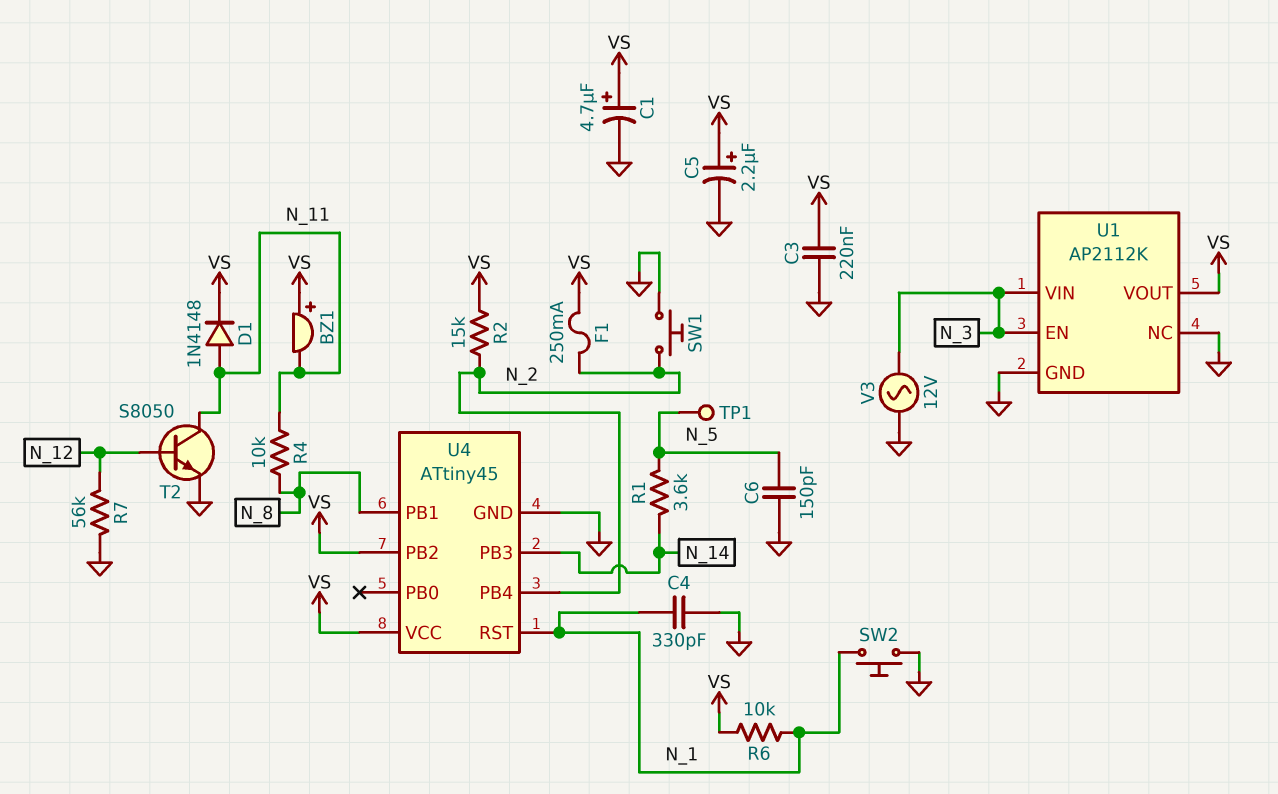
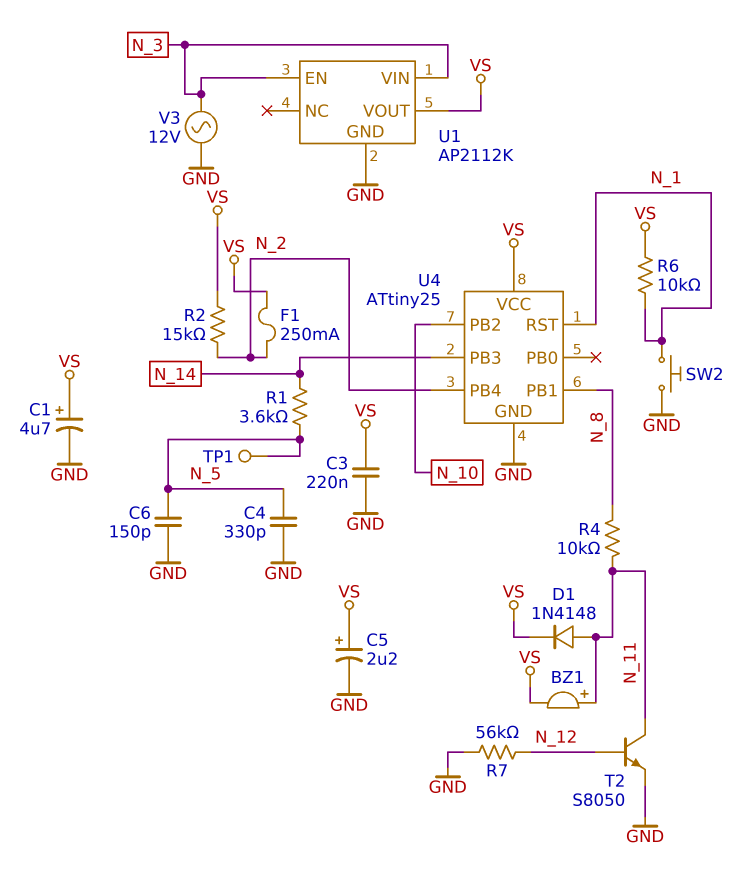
BZ1: buzzer (plus VS, minus N_11) -> buzzer (plus N_11, minus VS)
C4: 330pF (GND, N_1) -> 330pF (GND, N_5)
SW1: button (GND, N_2) -> none
U1 pin NC: GND -> none
U4: ATtiny45 -> ATtiny25
U4 pin PB2: VS -> N_10

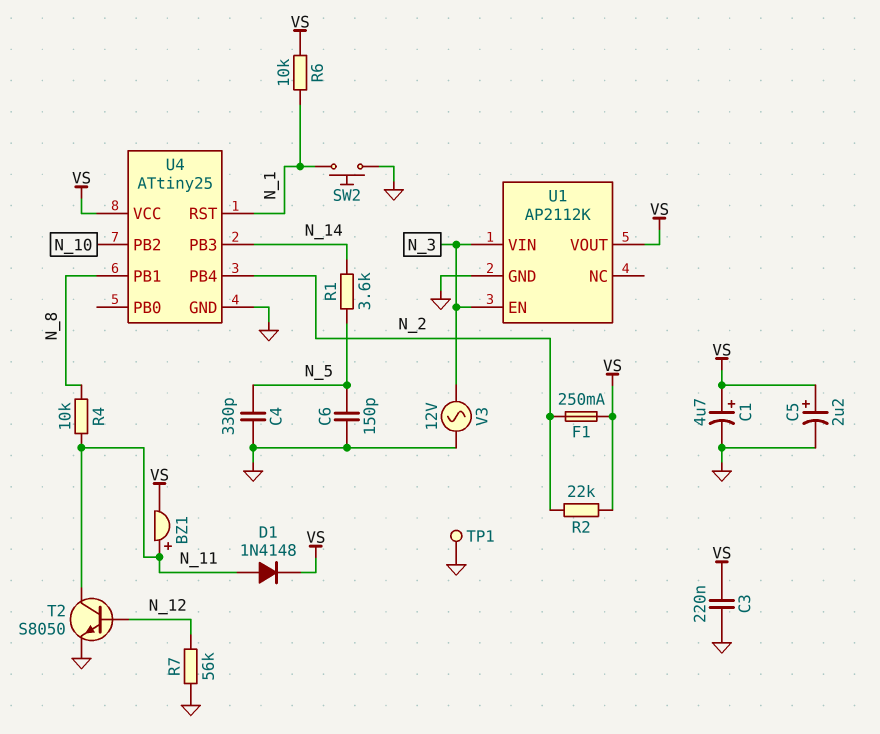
R2: 15k (N_2, VS) -> 22k (N_2, VS)
TP1: test point (N_5) -> test point (GND)

